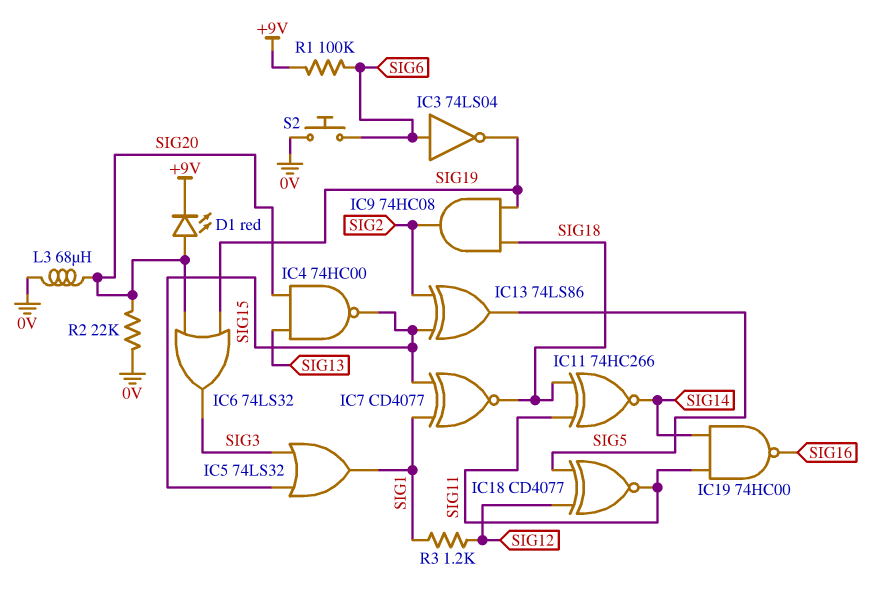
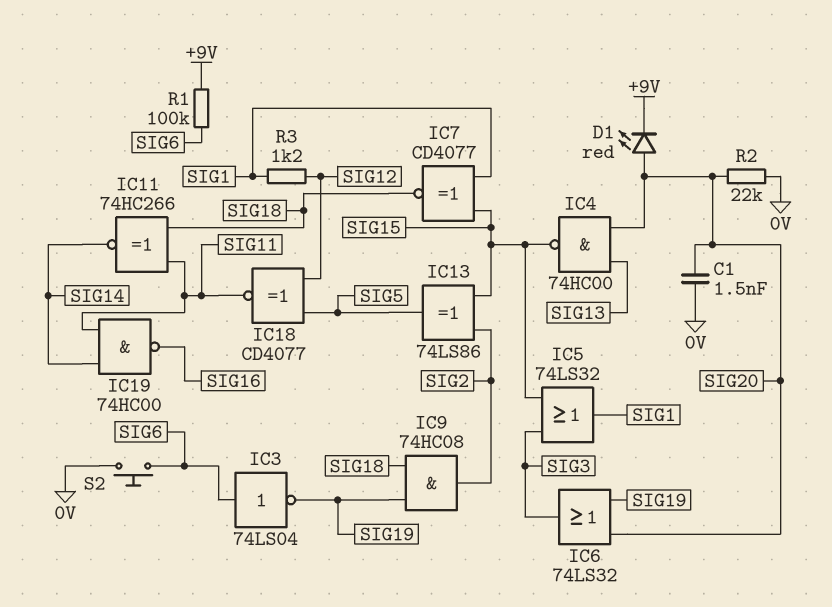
C1: none -> 1.5nF (0V, SIG20)
L3: 68uH (0V, SIG20) -> none

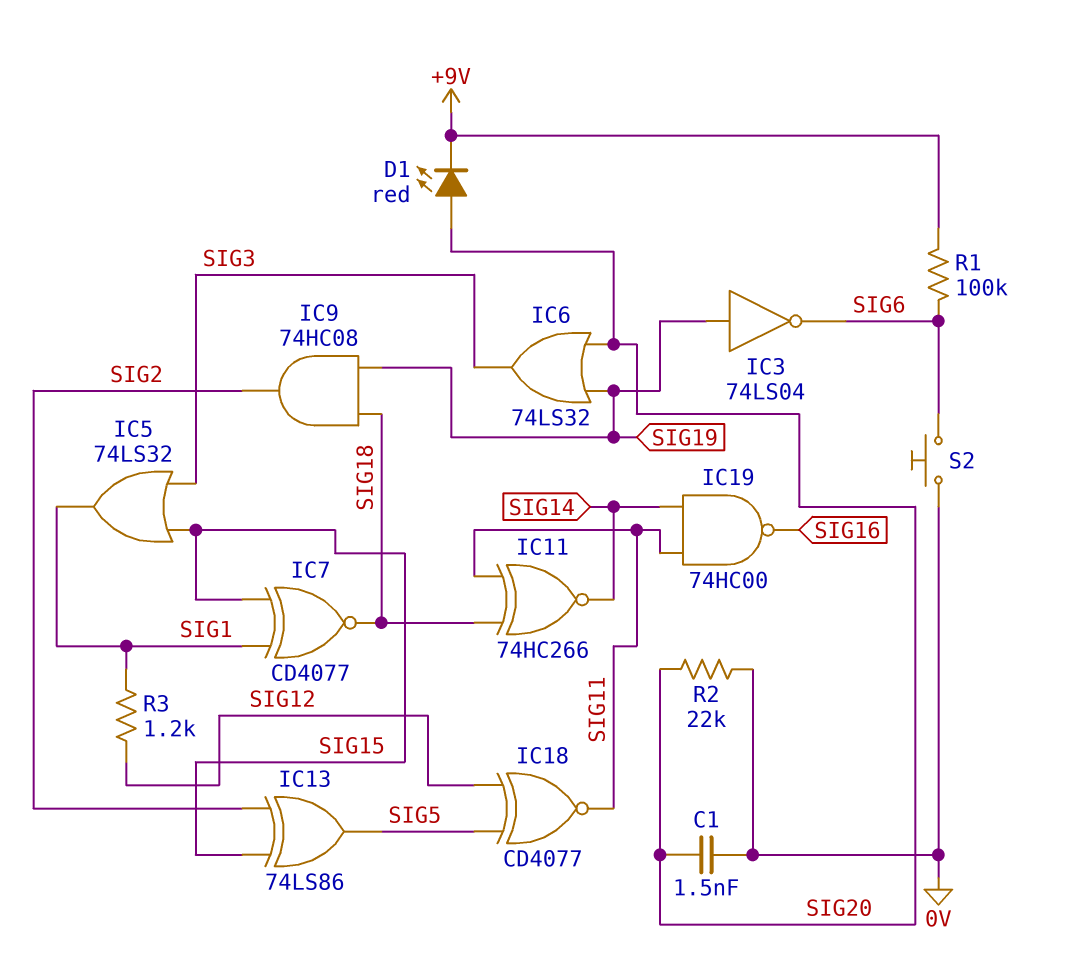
IC3: NOT 74LS04 (in SIG6, out SIG19) -> NOT 74LS04 (in SIG19, out SIG6)
IC4: NAND 74HC00 (in SIG13, in SIG20, out SIG15) -> none

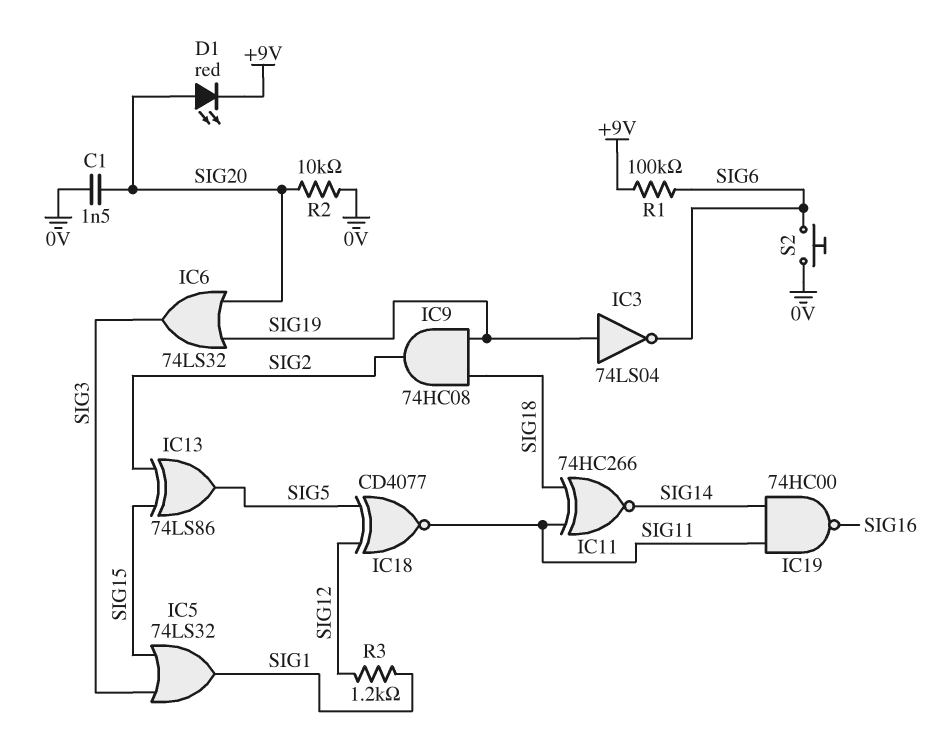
IC7: XNOR CD4077 (in SIG1, in SIG15, out SIG18) -> none
R2: 22k (0V, SIG20) -> 10k (0V, SIG20)

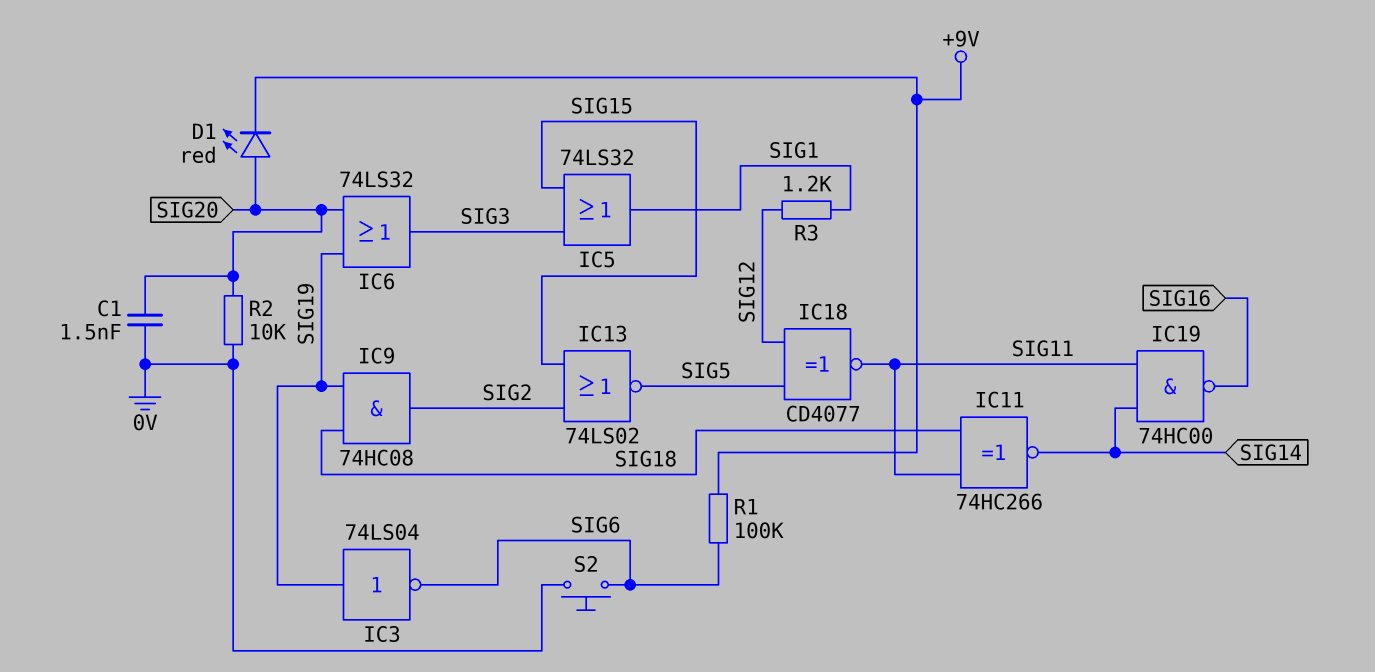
IC13: XOR 74LS86 (in SIG2, in SIG15, out SIG5) -> NOR 74LS02 (in SIG2, in SIG15, out SIG5)

